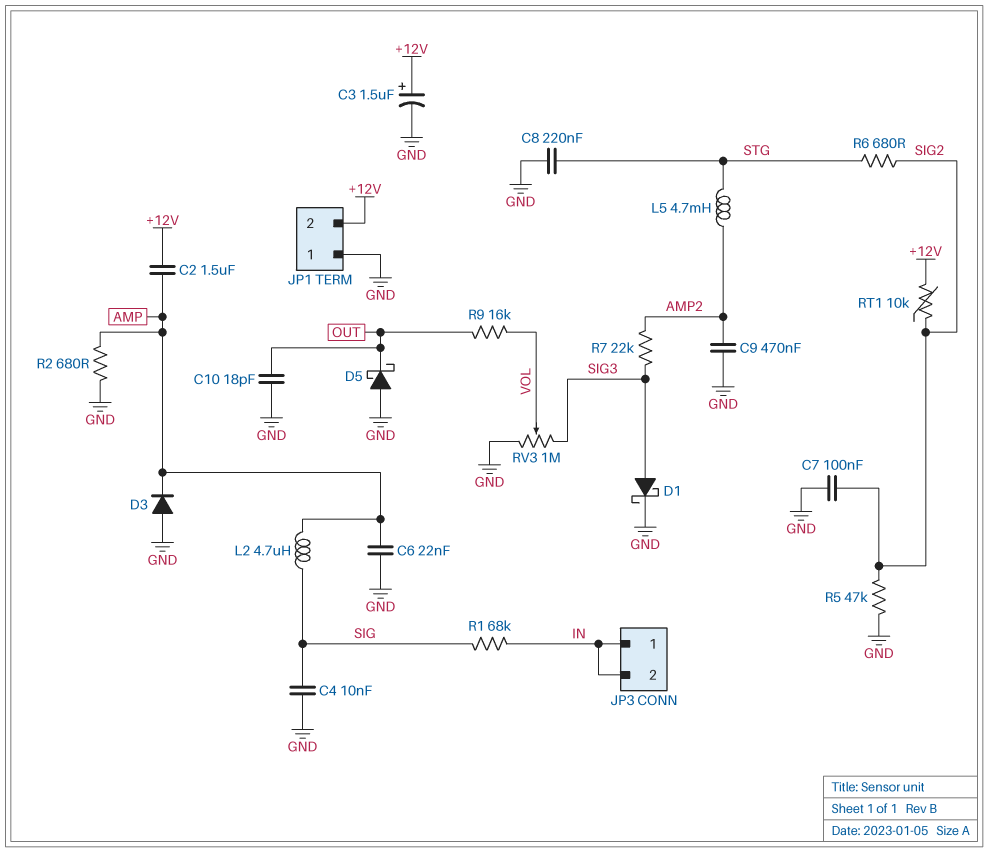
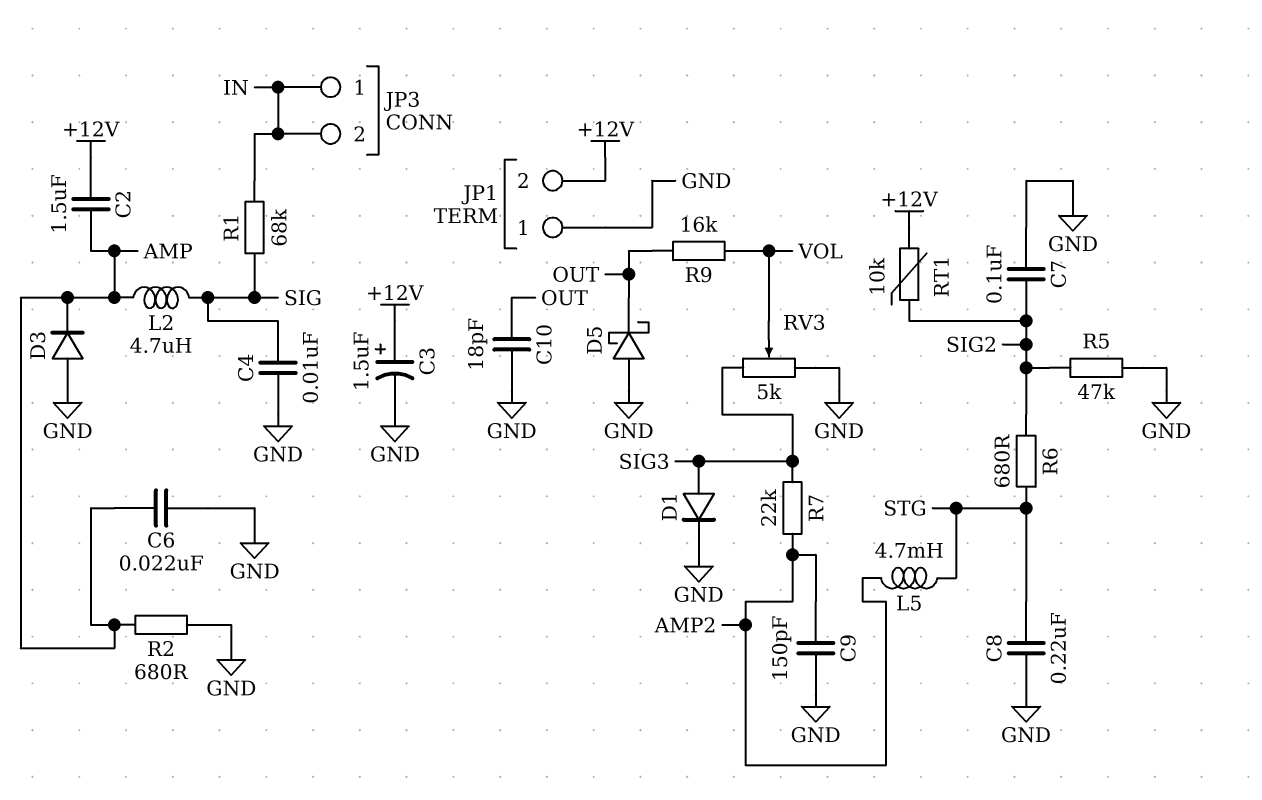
C9: 470nF (AMP2, GND) -> 150pF (AMP2, GND)
D1: schottky (A SIG3, K GND) -> diode (A SIG3, K GND)
RV3: 1M (GND, SIG3, wiper VOL) -> 5k (GND, SIG3, wiper VOL)

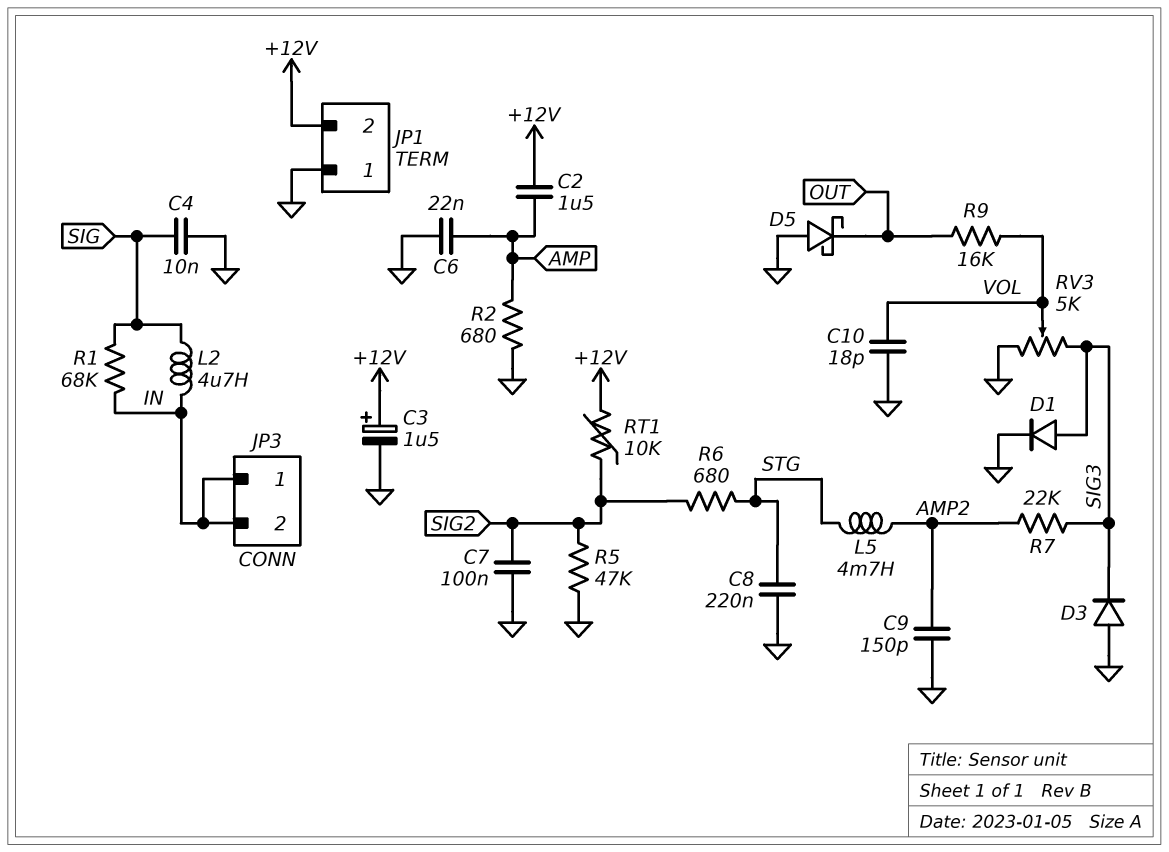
C10: 18pF (GND, OUT) -> 18pF (GND, VOL)
D3: diode (A GND, K AMP) -> diode (A GND, K SIG3)
L2: 4.7uH (AMP, SIG) -> 4.7uH (IN, SIG)

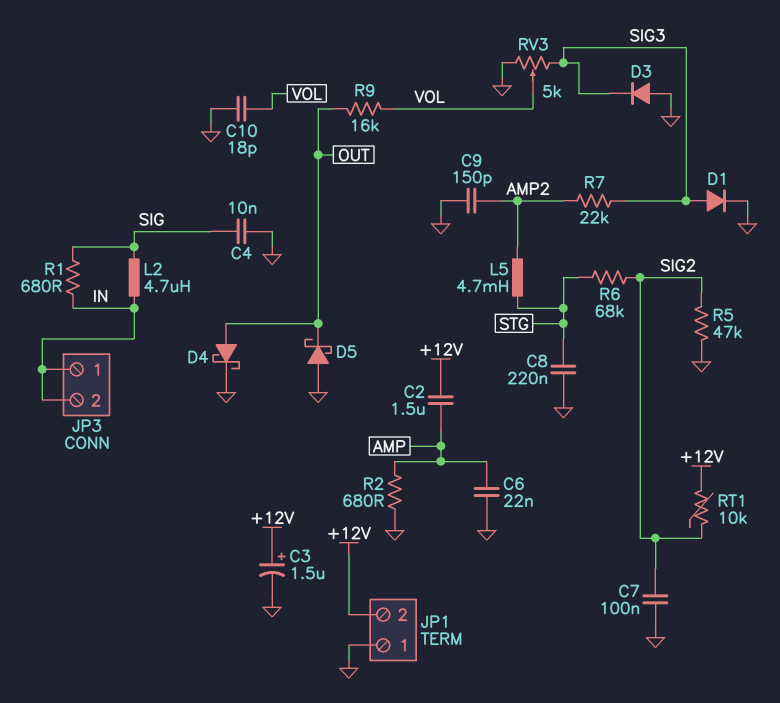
D4: none -> schottky (A OUT, K GND)
R1: 68k (IN, SIG) -> 680 (IN, SIG)
R6: 680 (SIG2, STG) -> 68k (SIG2, STG)

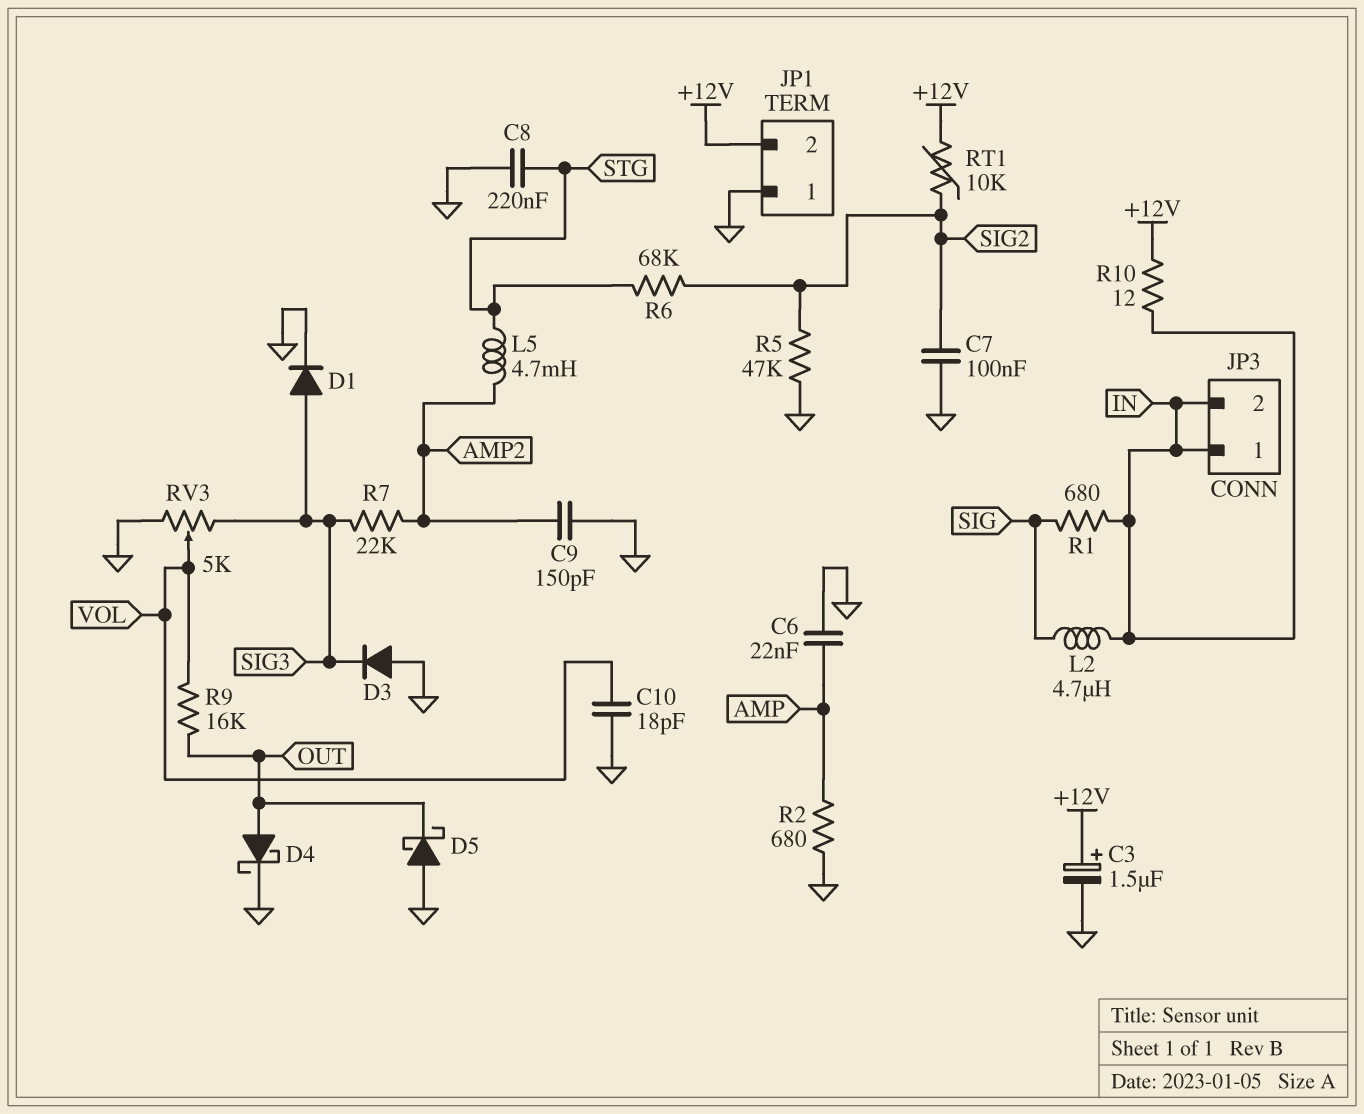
C2: 1.5uF (+12V, AMP) -> none
C4: 10nF (GND, SIG) -> none
R10: none -> 12 (+12V, IN)

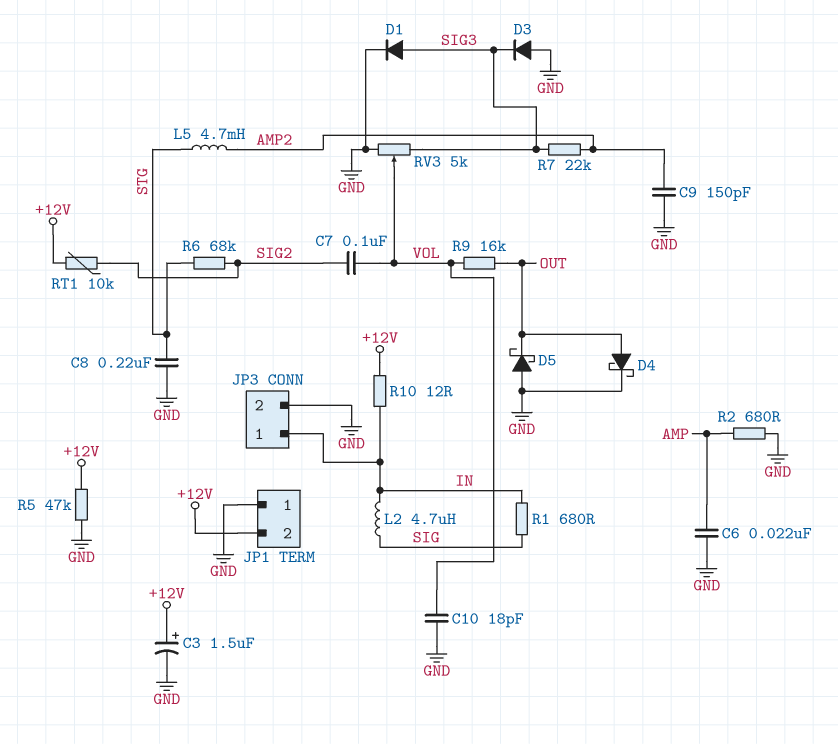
C7: 100nF (GND, SIG2) -> 100nF (SIG2, VOL)
JP3 pin 2: IN -> GND
R5: 47k (GND, SIG2) -> 47k (+12V, GND)

